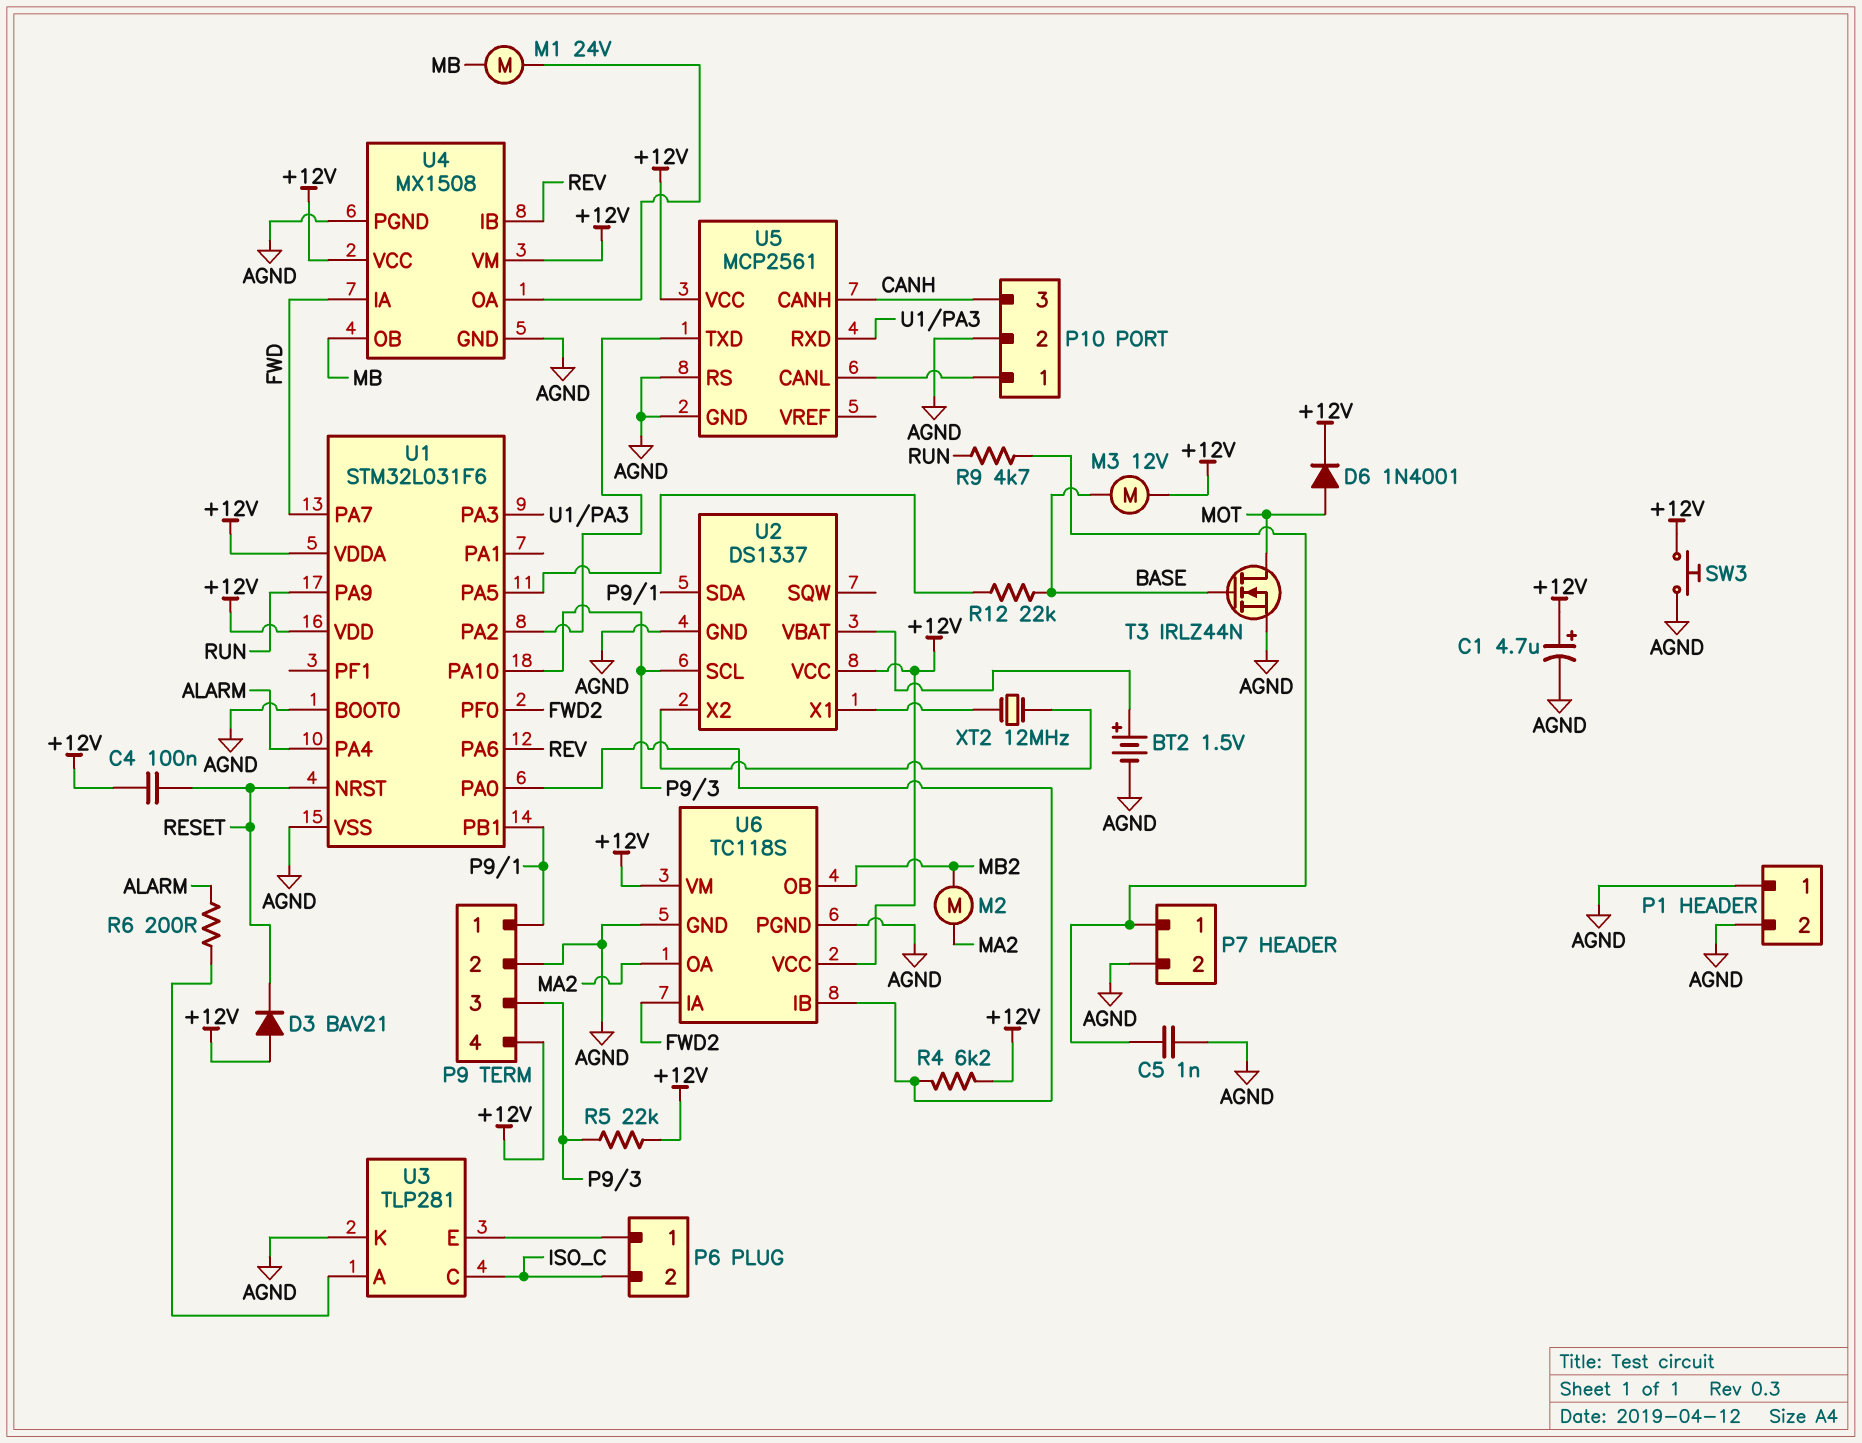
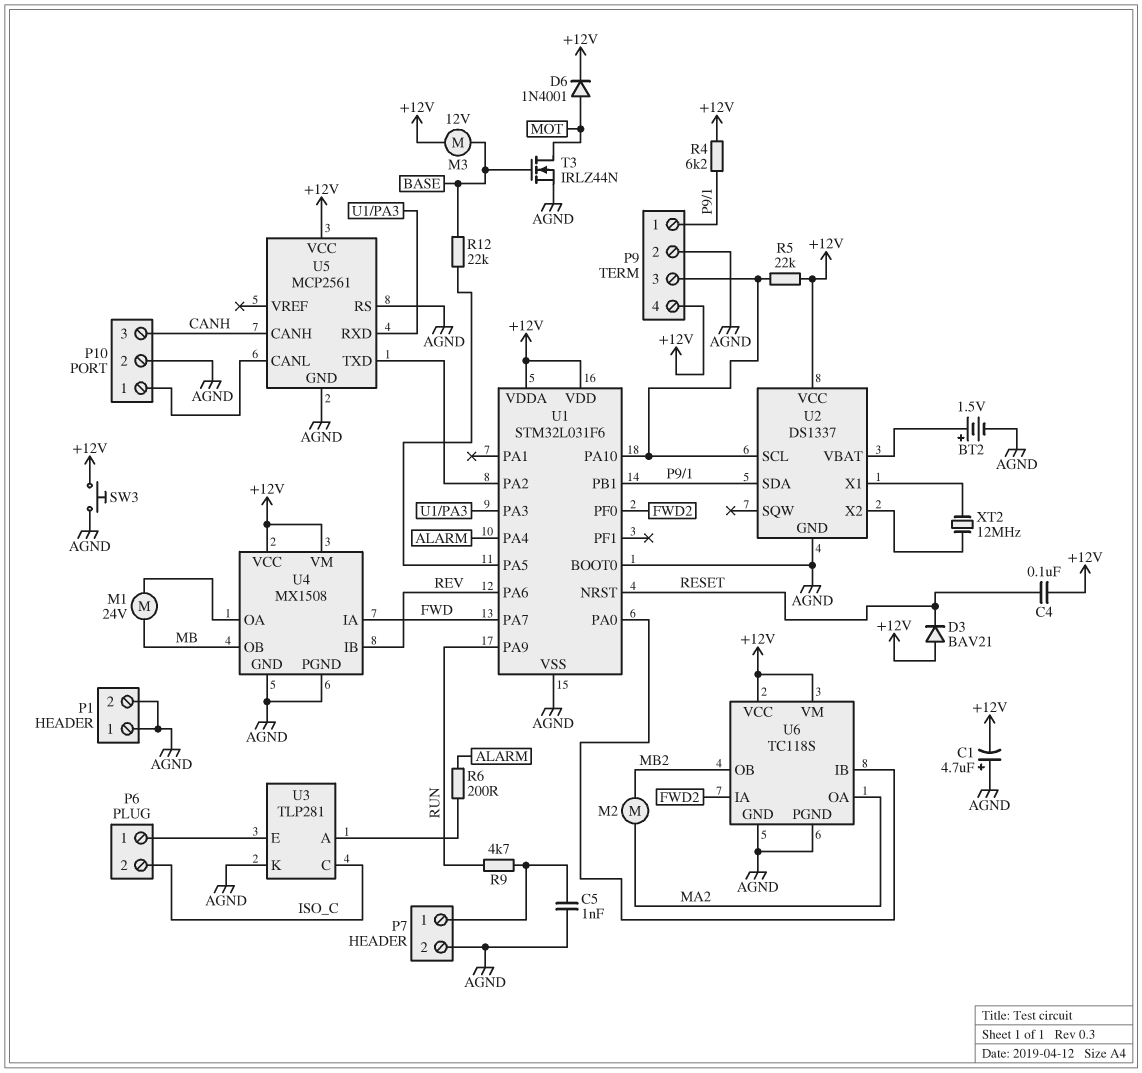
C1: 4.7uF (plus +12V, minus AGND) -> 4.7uF (plus AGND, minus +12V)
R4: 6.2k (+12V, U1/PA0) -> 6.2k (+12V, P9/1)

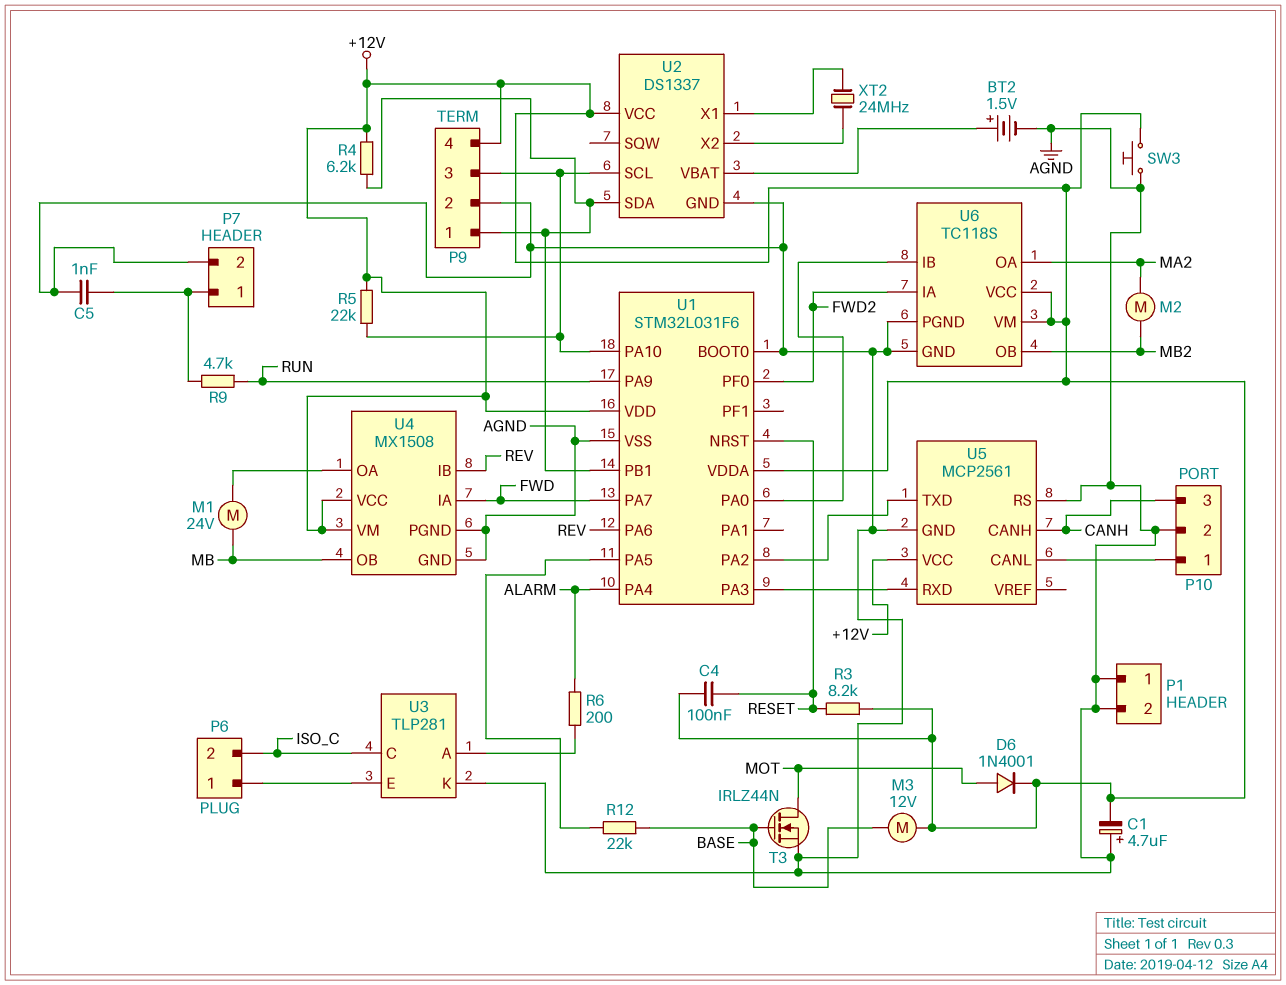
D3: diode BAV21 (A +12V, K RESET) -> none
R3: none -> 8.2k (+12V, RESET)
XT2: 12MHz (U2/X1, U2/X2) -> 24MHz (U2/X1, U2/X2)

